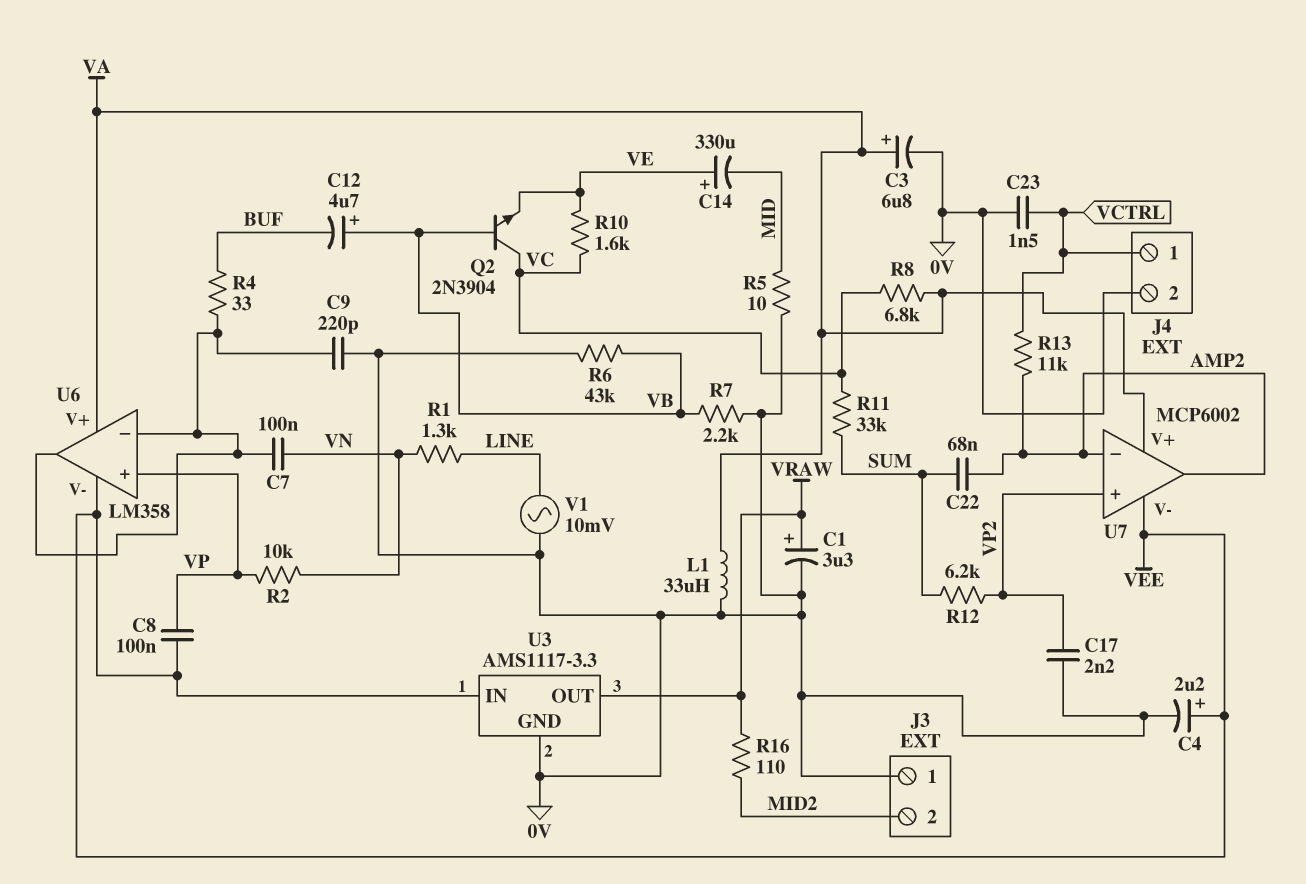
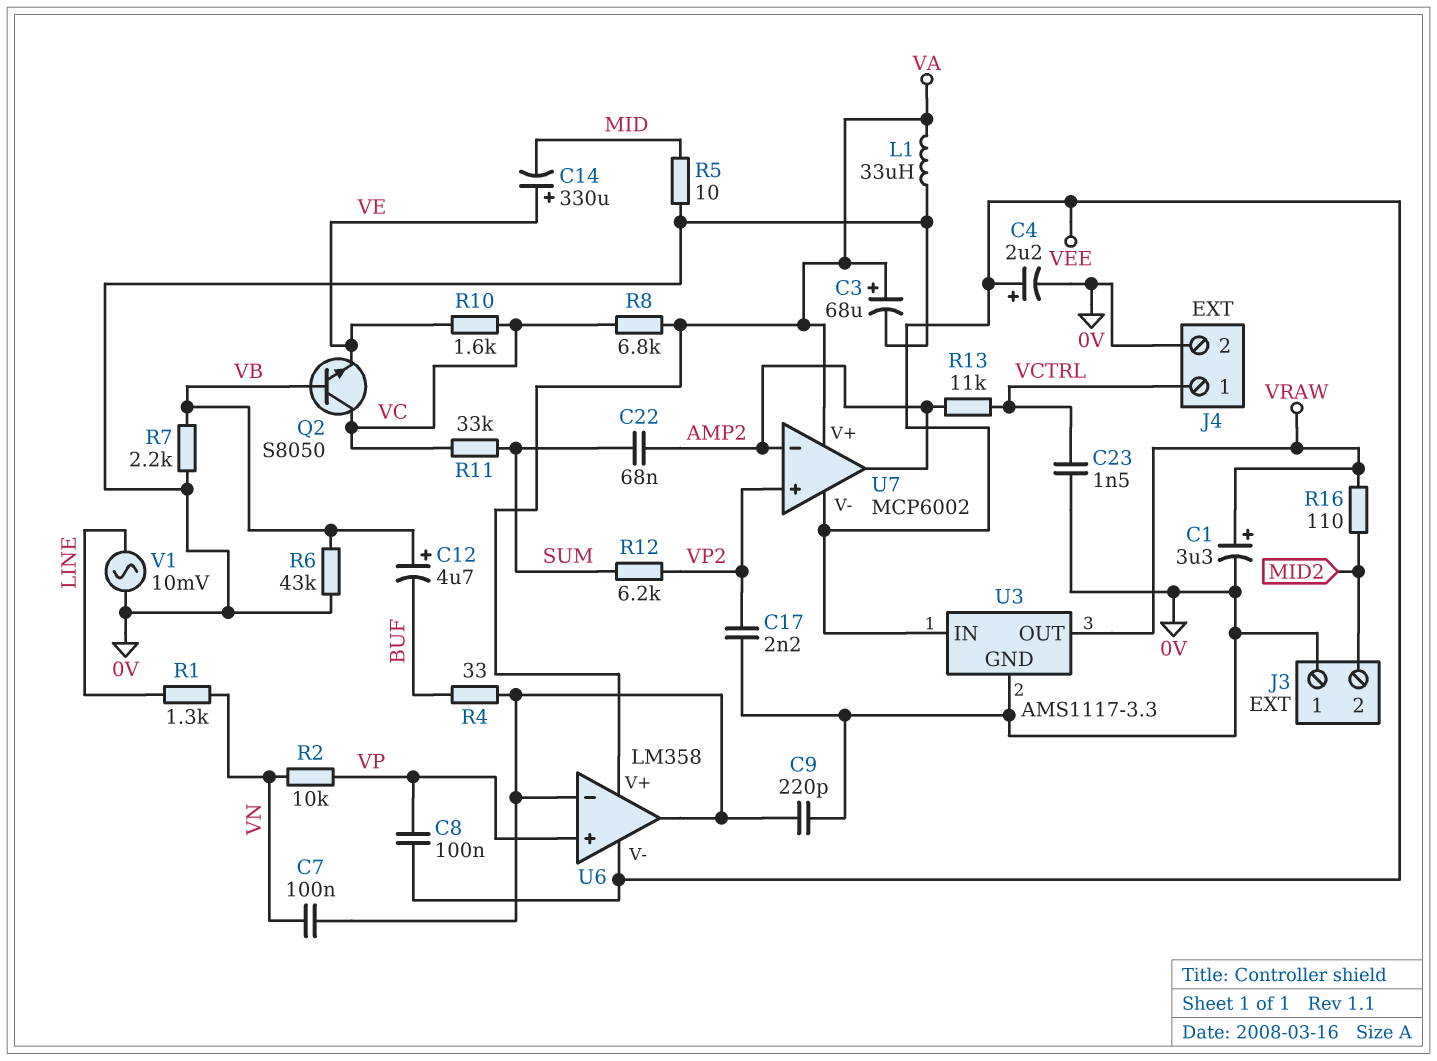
C3: 6.8uF (plus VA, minus 0V) -> 68uF (plus VA, minus 0V)
Q2: NPN 2N3904 (B VB, C VC, E VE) -> NPN S8050 (B VB, C VC, E VE)

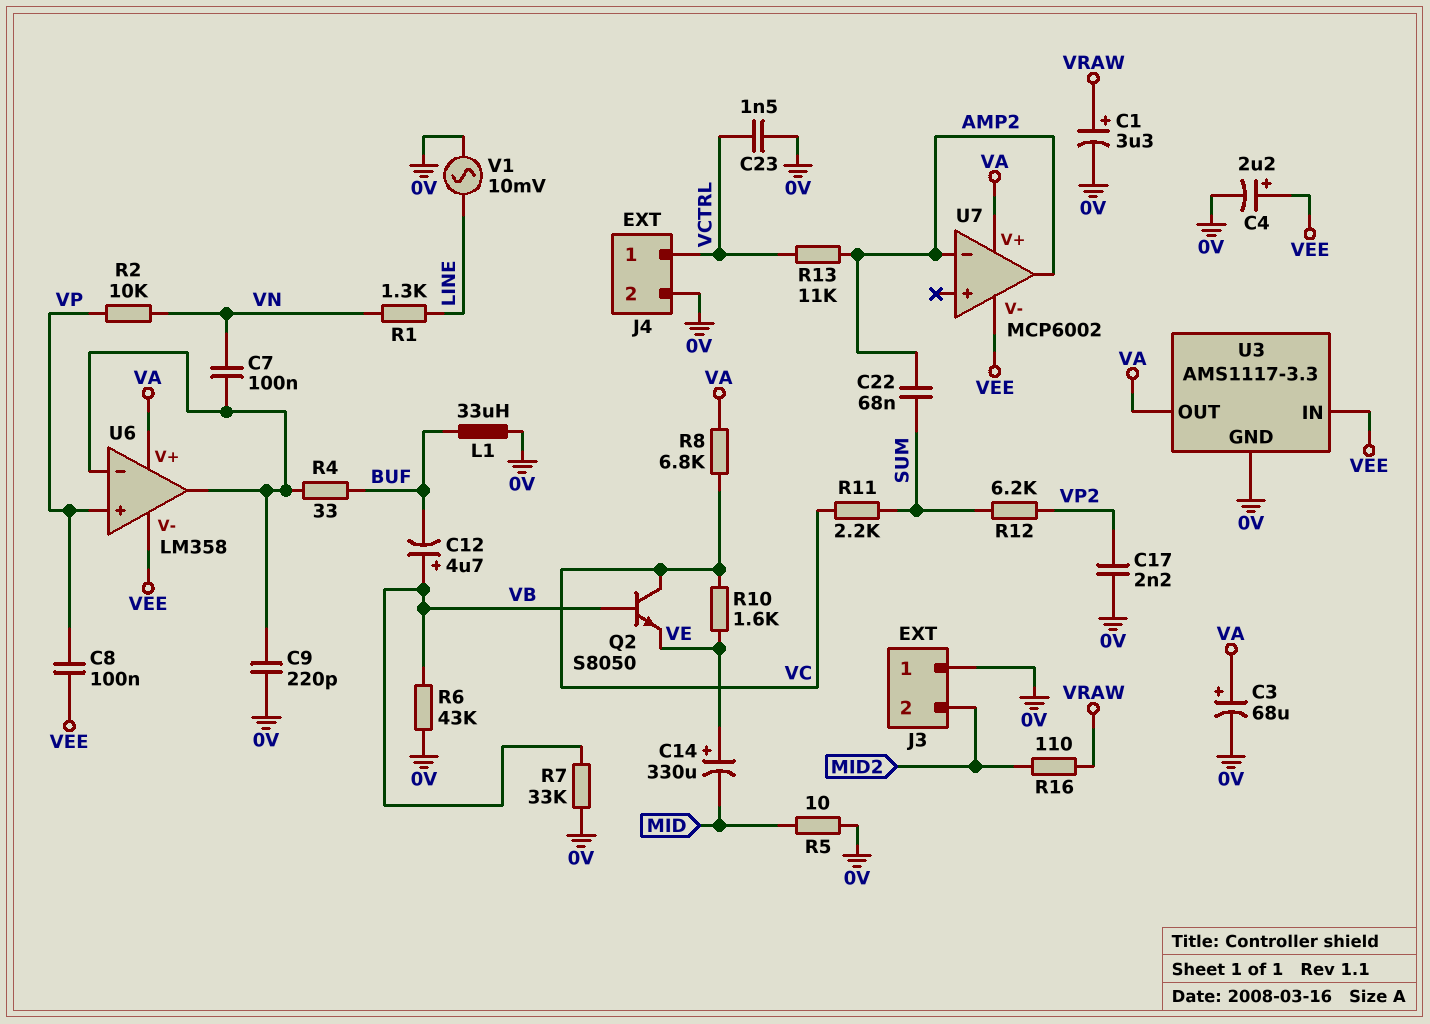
L1: 33uH (0V, VA) -> 33uH (0V, BUF)
R7: 2.2k (0V, VB) -> 33k (0V, VB)
R11: 33k (SUM, VC) -> 2.2k (SUM, VC)
U3 pin OUT: VRAW -> VA
U7 pin in+: VP2 -> none

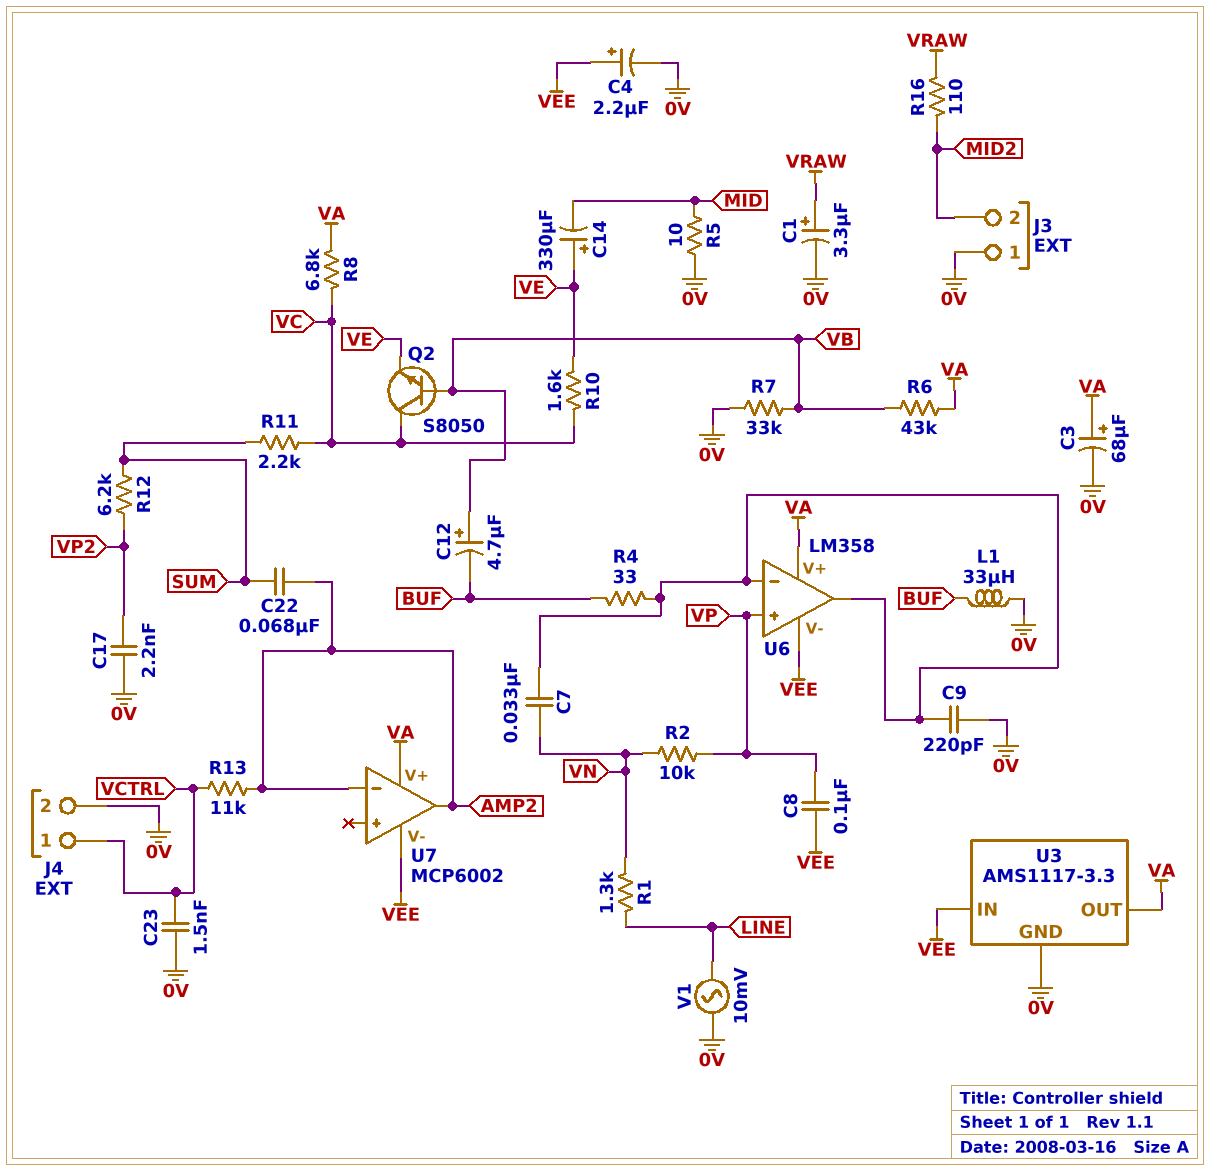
C7: 100nF (U6/in-, VN) -> 33nF (U6/in-, VN)
R6: 43k (0V, VB) -> 43k (VA, VB)

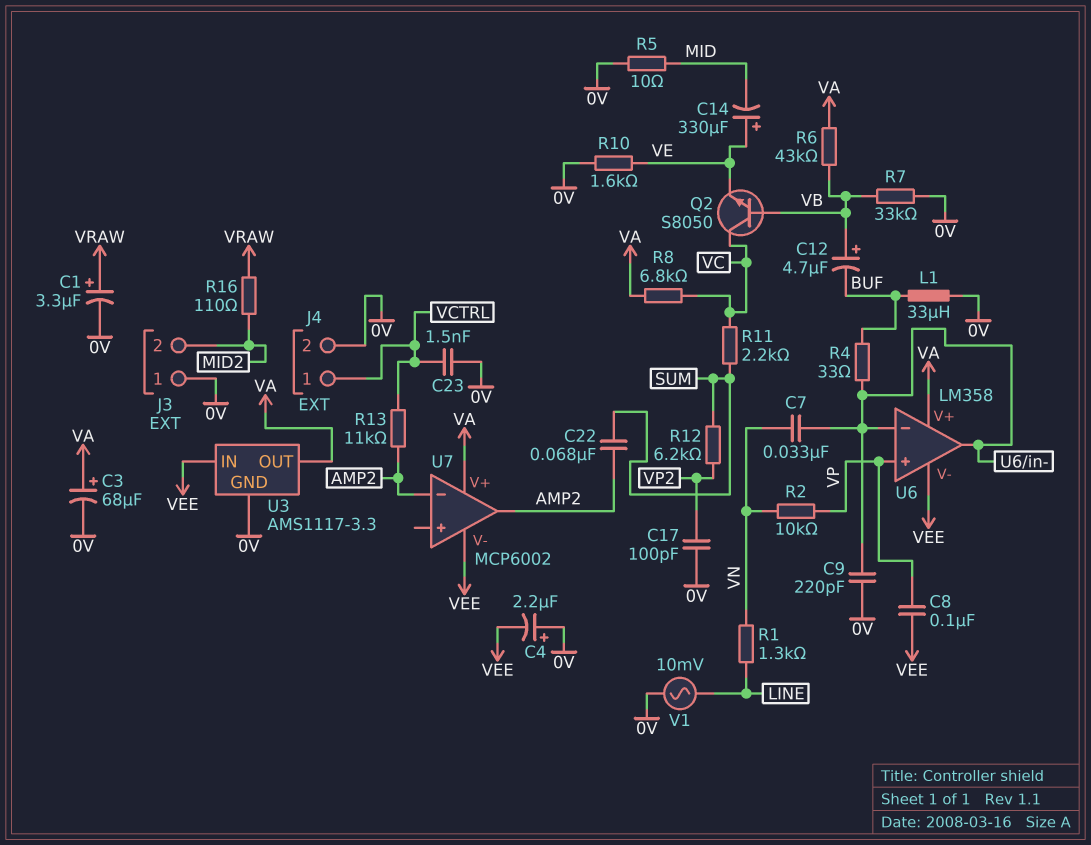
C4: 2.2uF (plus VEE, minus 0V) -> 2.2uF (plus 0V, minus VEE)
C17: 2.2nF (0V, VP2) -> 100pF (0V, VP2)
R10: 1.6k (VC, VE) -> 1.6k (0V, VE)

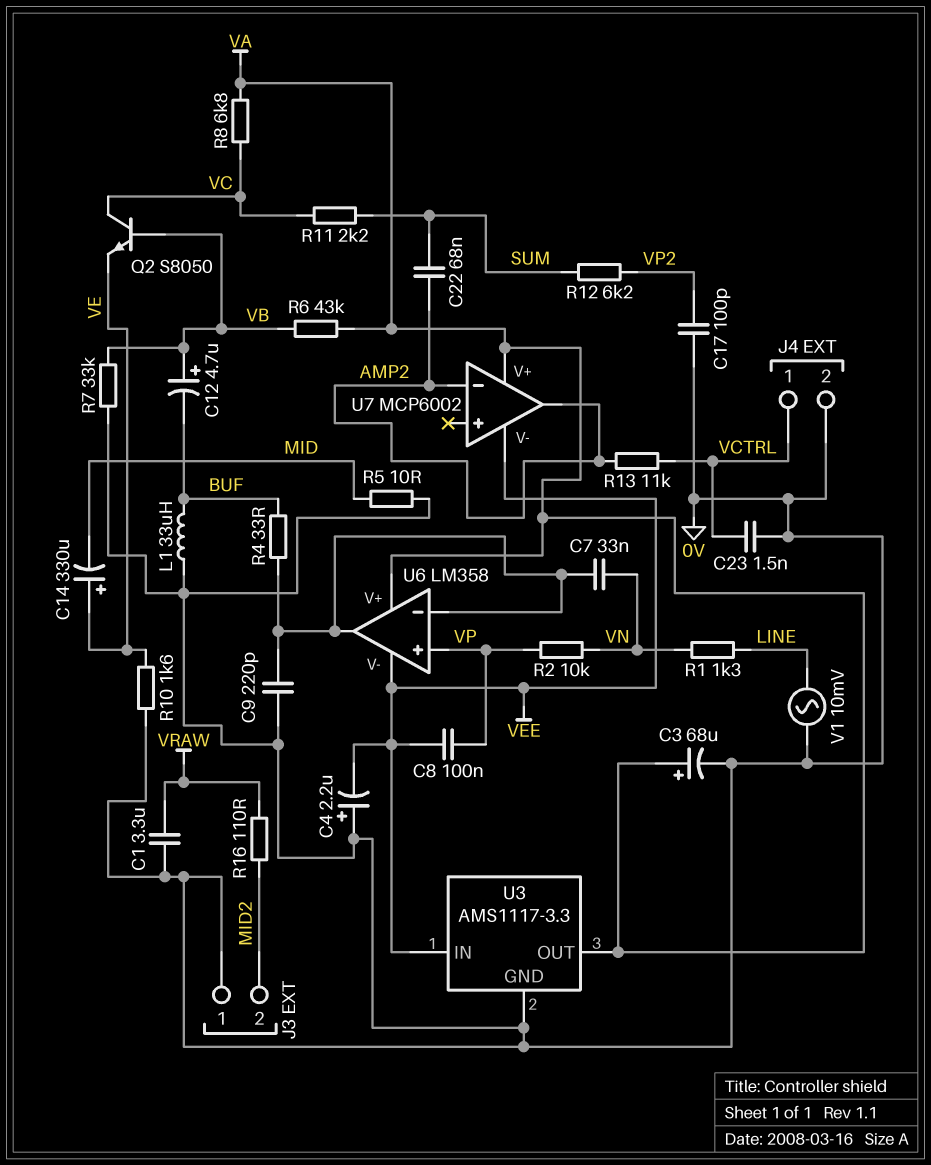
C1: 3.3uF (plus VRAW, minus 0V) -> 3.3uF (0V, VRAW)

